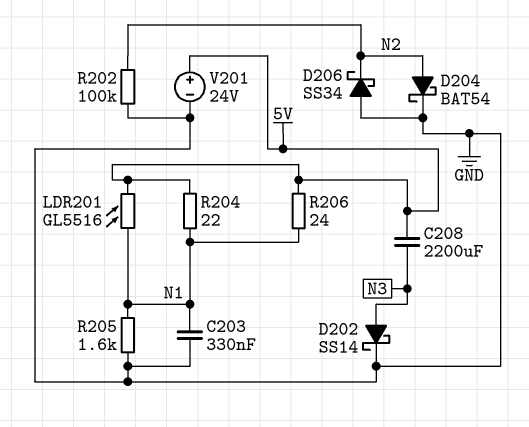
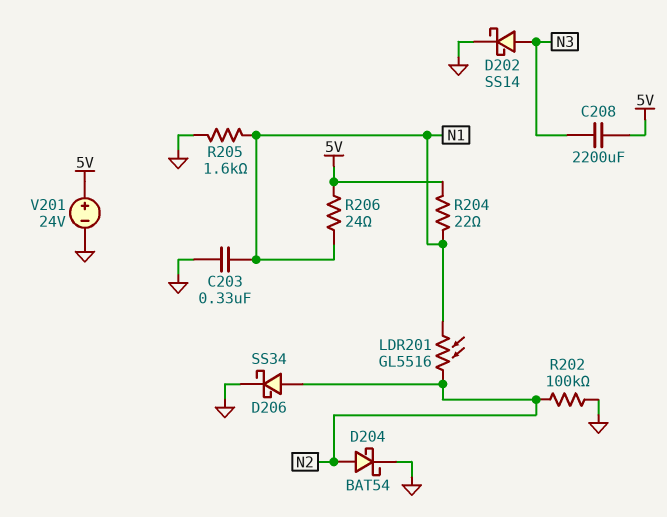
D206: schottky SS34 (A GND, K N2) -> schottky SS34 (A N2, K GND)
LDR201: GL5516 (5V, N1) -> GL5516 (N1, N2)

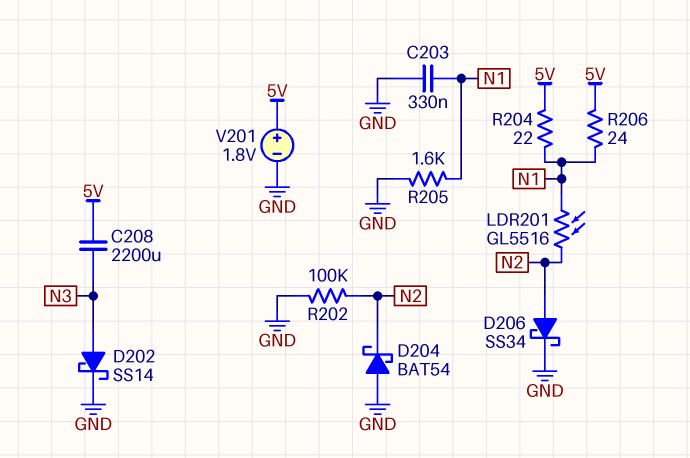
D204: schottky BAT54 (A N2, K GND) -> schottky BAT54 (A GND, K N2)
V201: 24V (plus 5V, minus GND) -> 1.8V (plus 5V, minus GND)

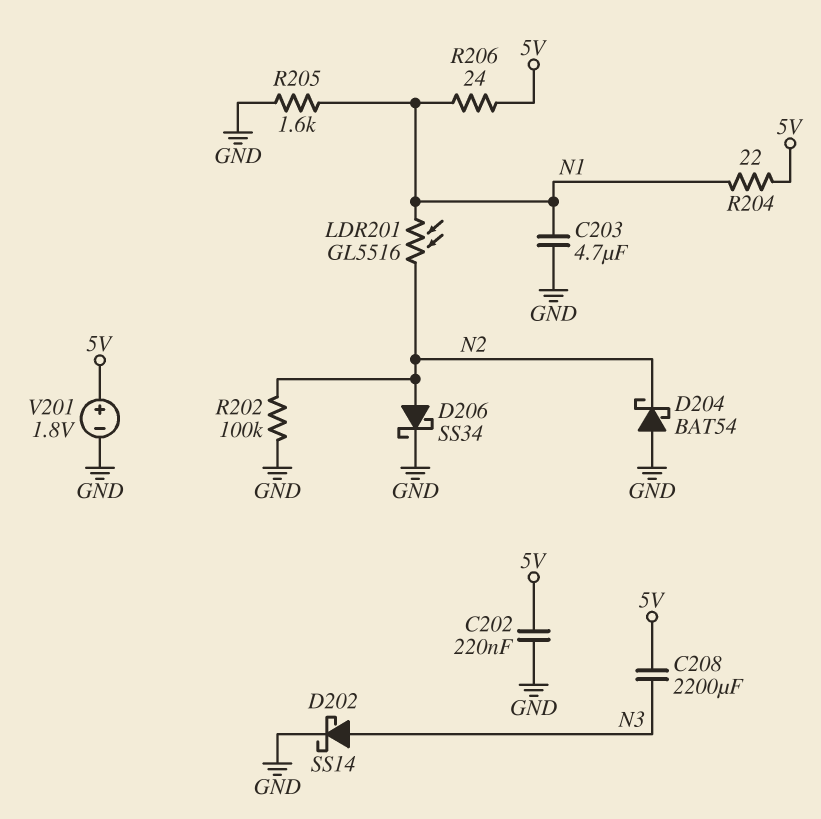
C202: none -> 220nF (5V, GND)
C203: 330nF (GND, N1) -> 4.7uF (GND, N1)

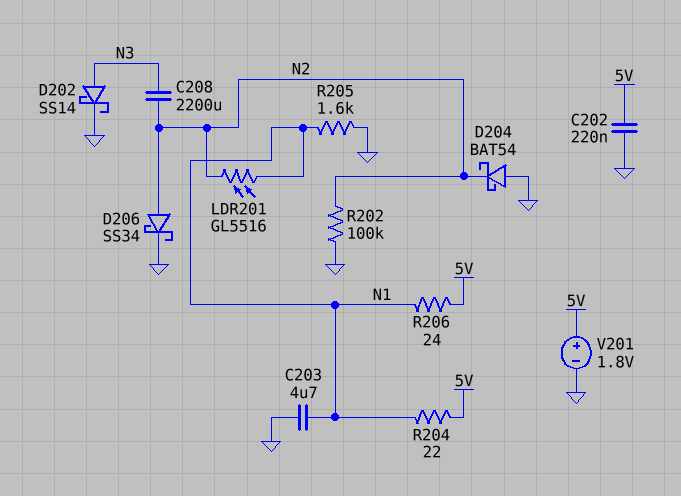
C208: 2200uF (5V, N3) -> 2200uF (N2, N3)

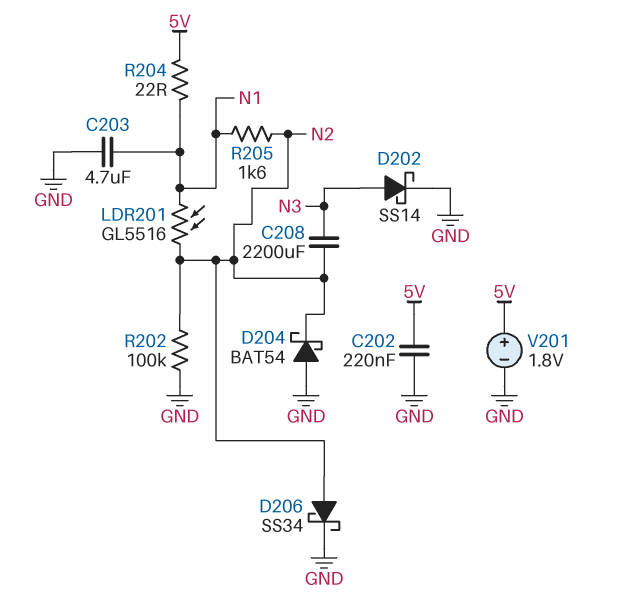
R205: 1.6k (GND, N1) -> 1.6k (N1, N2)
R206: 24 (5V, N1) -> none

